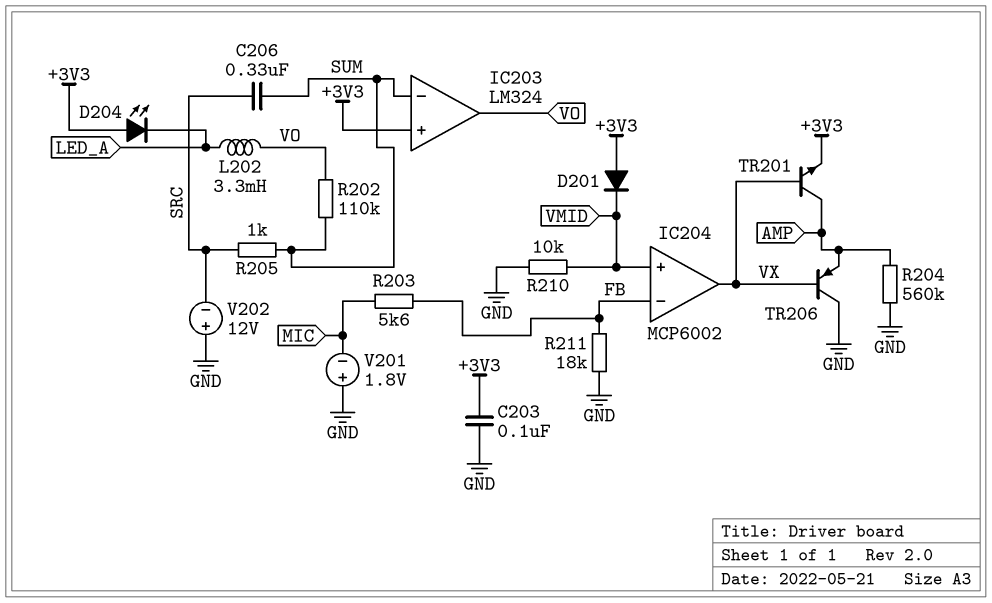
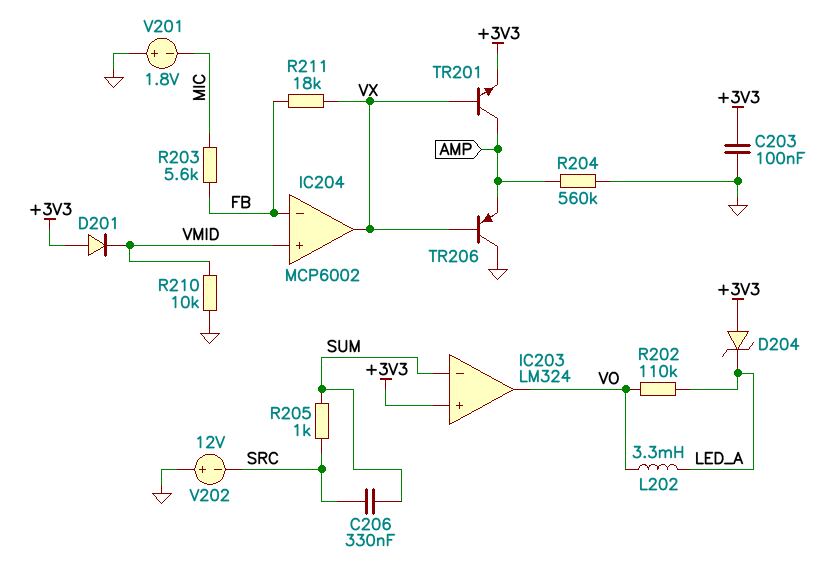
D204: LED (A +3V3, K LED_A) -> zener (A +3V3, K LED_A)
R202: 110k (SUM, VO) -> 110k (LED_A, VO)
R211: 18k (FB, GND) -> 18k (FB, VX)

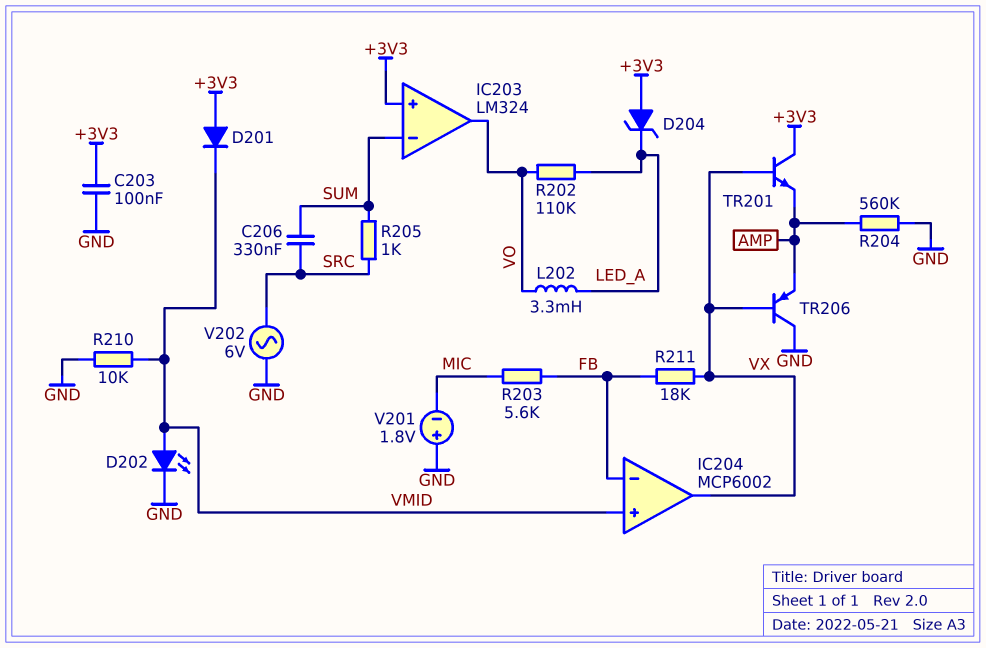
D202: none -> LED (A VMID, K GND)
TR201: NPN (B VX, C AMP, E +3V3) -> NPN (B VX, C +3V3, E AMP)
V202: 12V (plus GND, minus SRC) -> AC 6V (GND, SRC)

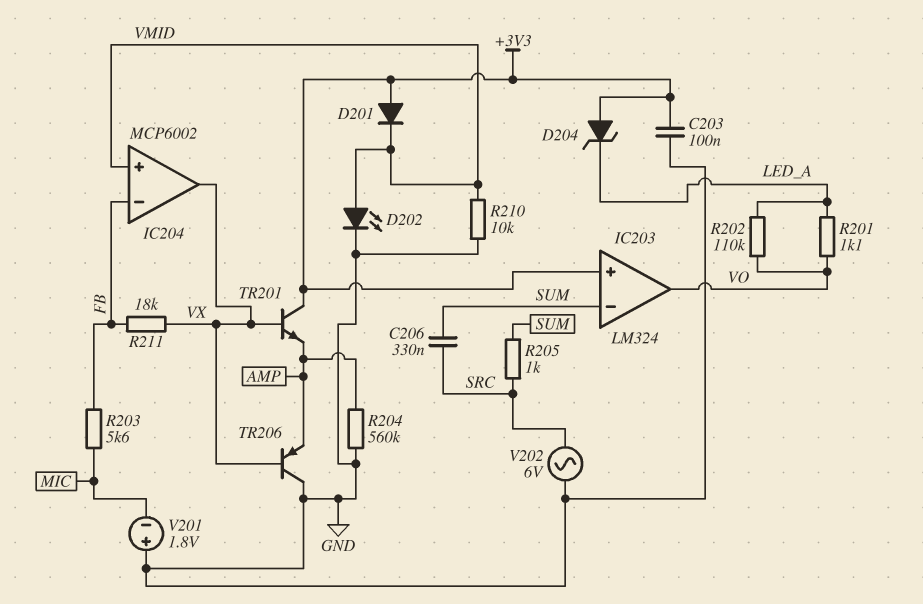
L202: 3.3mH (LED_A, VO) -> none
R201: none -> 1.1k (LED_A, VO)

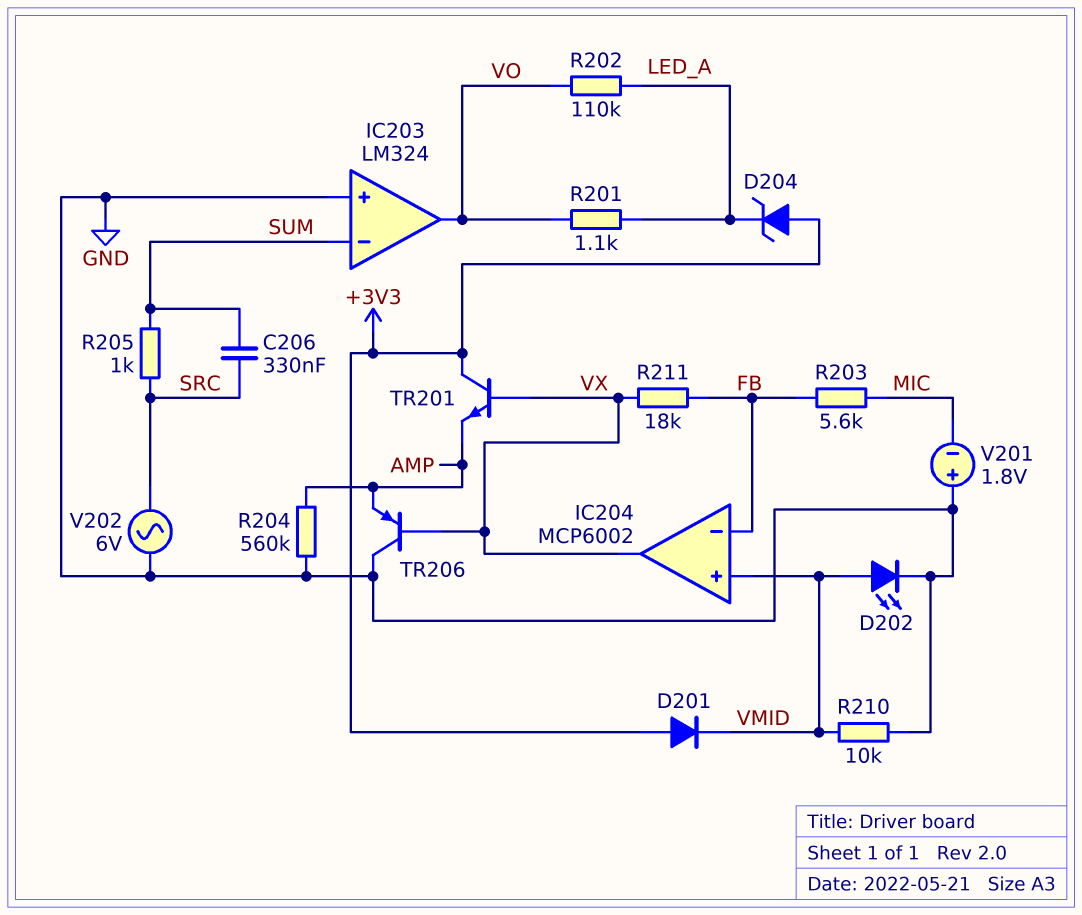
C203: 100nF (+3V3, GND) -> none
IC203 pin in+: +3V3 -> GND

